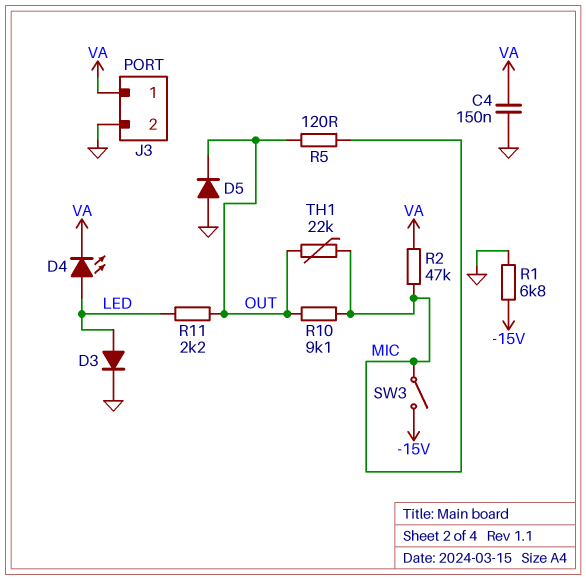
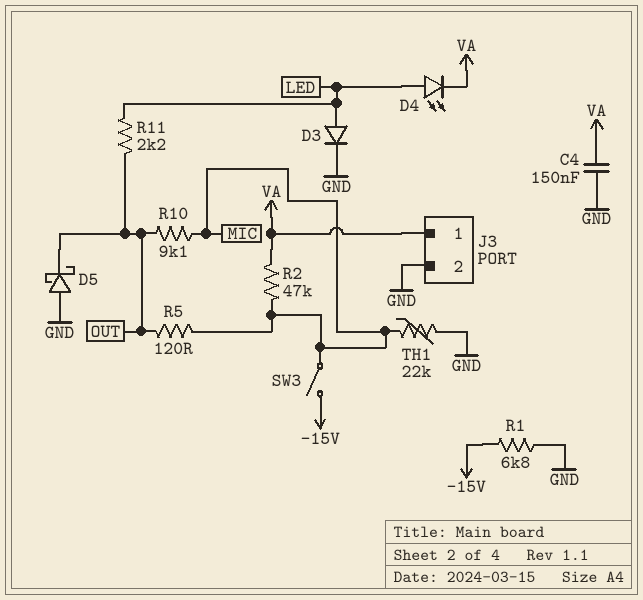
D5: diode (A GND, K OUT) -> schottky (A GND, K OUT)
TH1: 22k (MIC, OUT) -> 22k (GND, MIC)

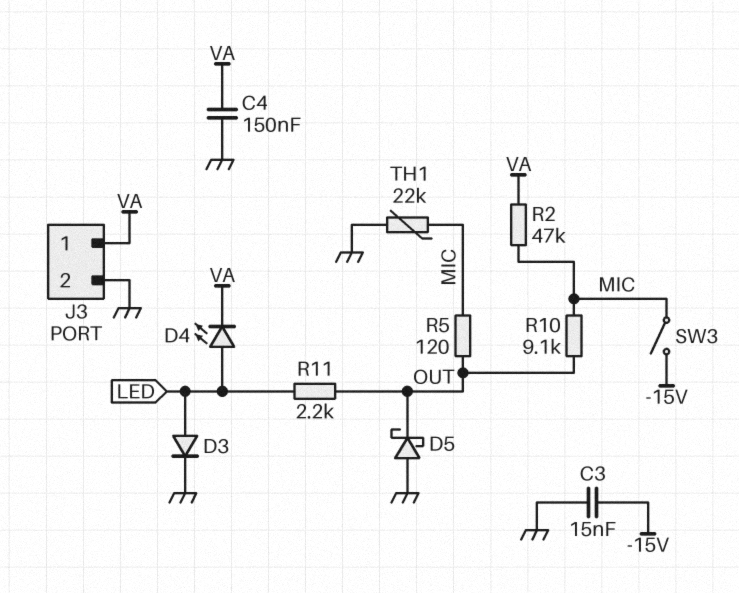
C3: none -> 15nF (-15V, GND)
R1: 6.8k (-15V, GND) -> none

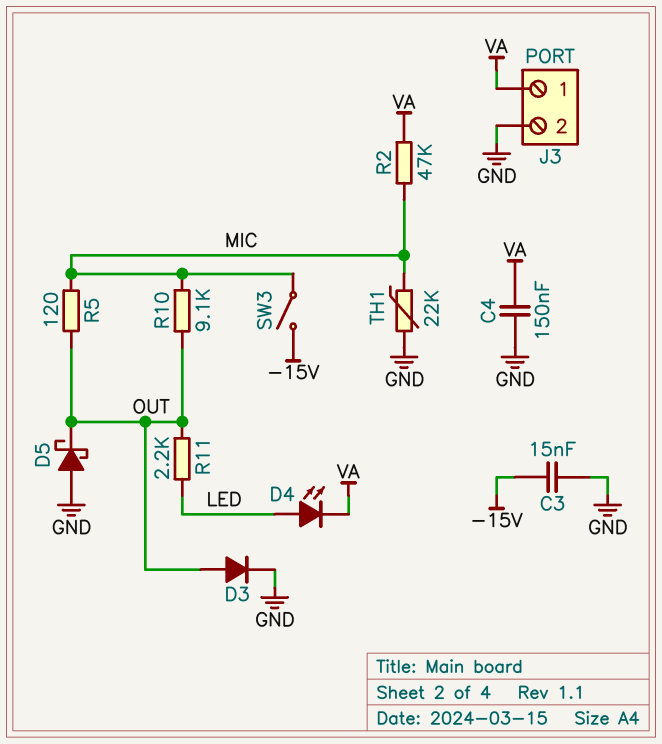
D3: diode (A LED, K GND) -> diode (A OUT, K GND)

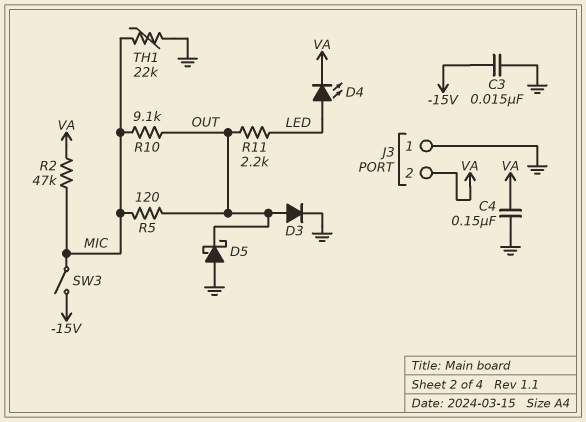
J3 pin 1: VA -> GND
J3 pin 2: GND -> VA

